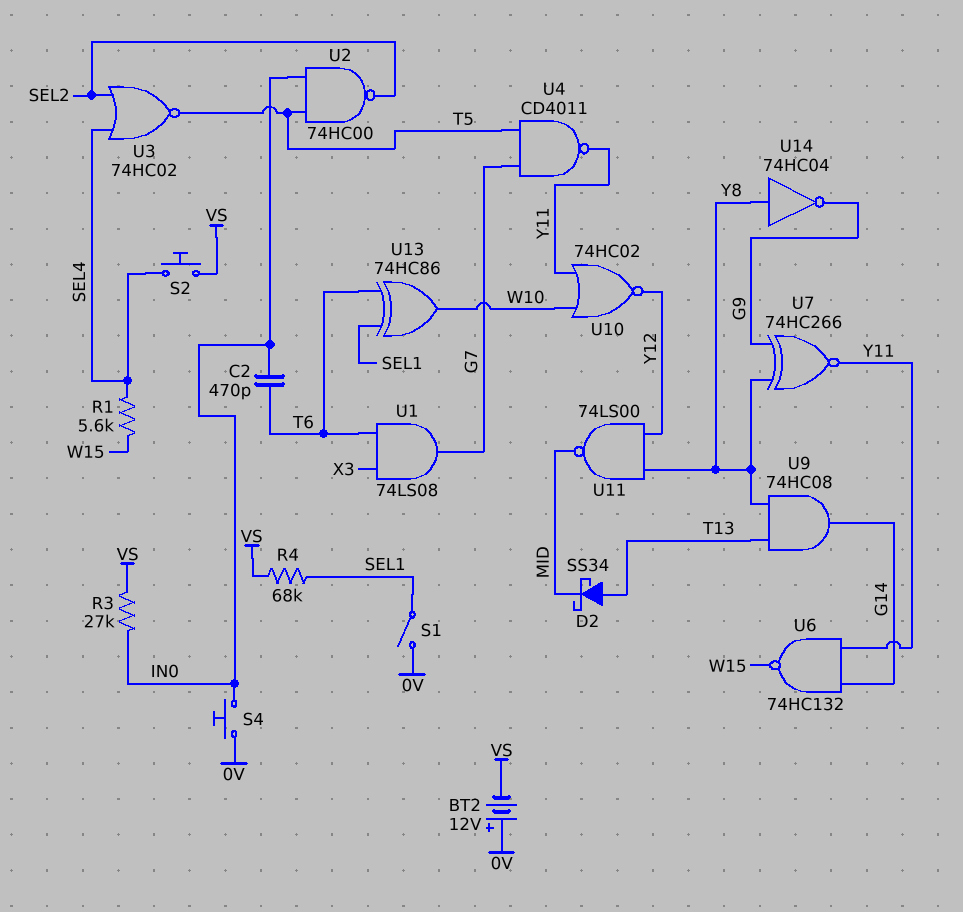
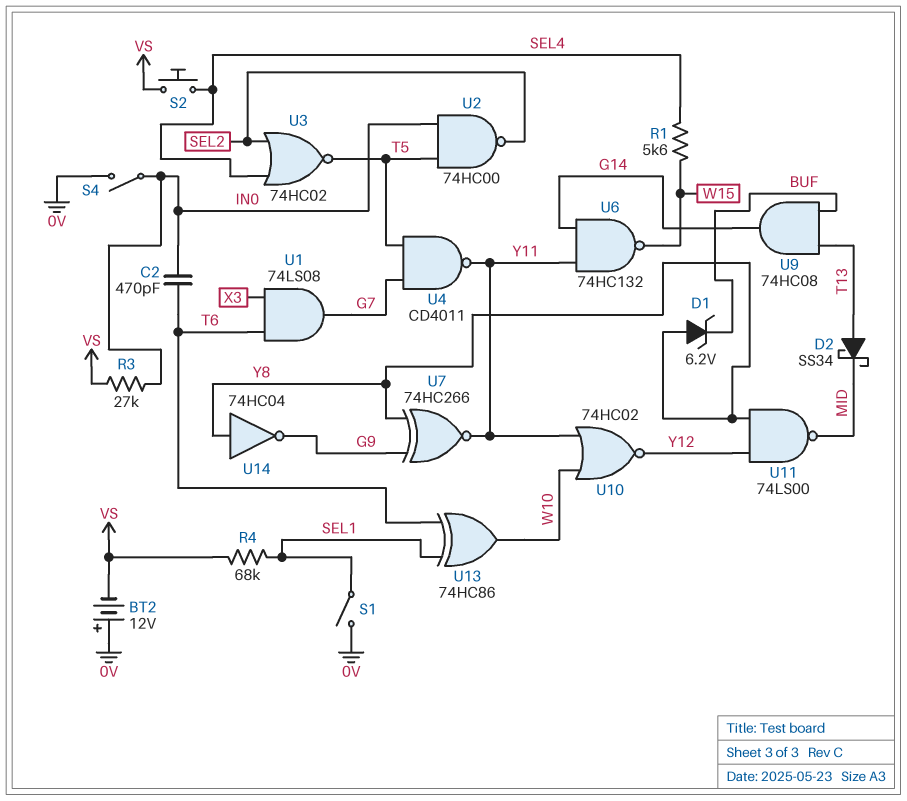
D1: none -> zener 6.2V (A Y8, K BUF)
S4: button (0V, IN0) -> switch (0V, IN0)
U9: AND 74HC08 (in T13, in Y8, out G14) -> AND 74HC08 (in BUF, in T13, out G14)

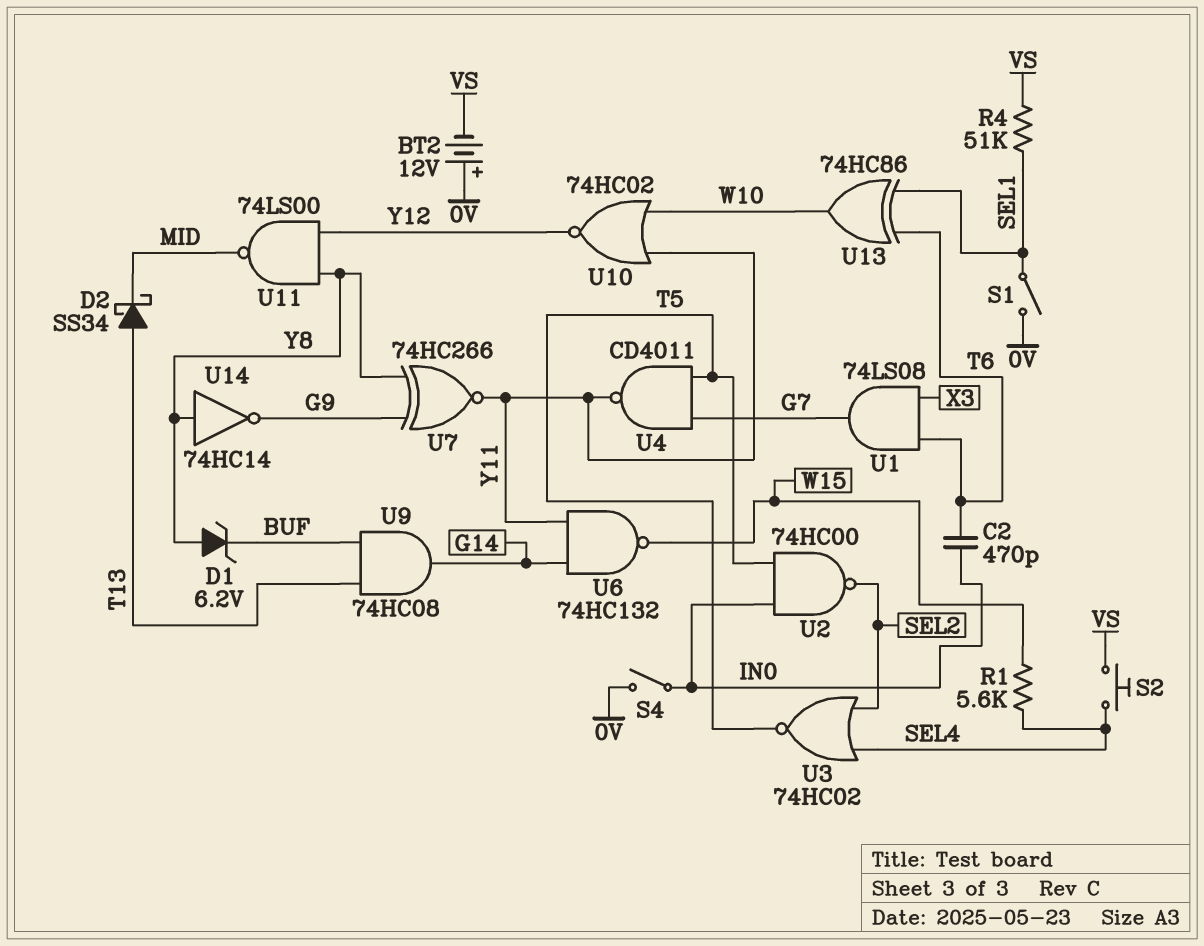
R3: 27k (IN0, VS) -> none
R4: 68k (SEL1, VS) -> 51k (SEL1, VS)
U14: NOT 74HC04 (in Y8, out G9) -> NOT 74HC14 (in Y8, out G9)

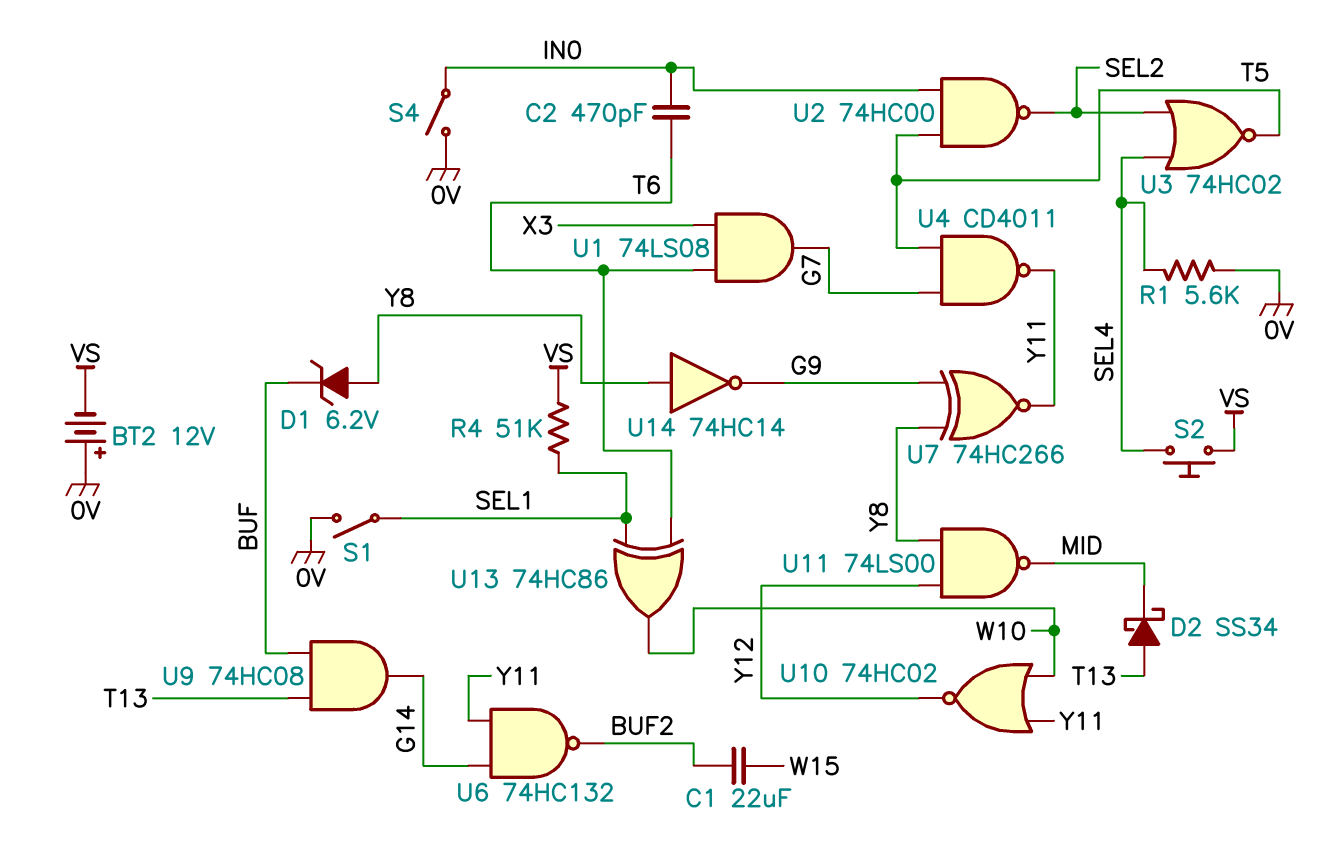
C1: none -> 22uF (BUF2, W15)
R1: 5.6k (SEL4, W15) -> 5.6k (0V, SEL4)
U6: NAND 74HC132 (in G14, in Y11, out W15) -> NAND 74HC132 (in G14, in Y11, out BUF2)

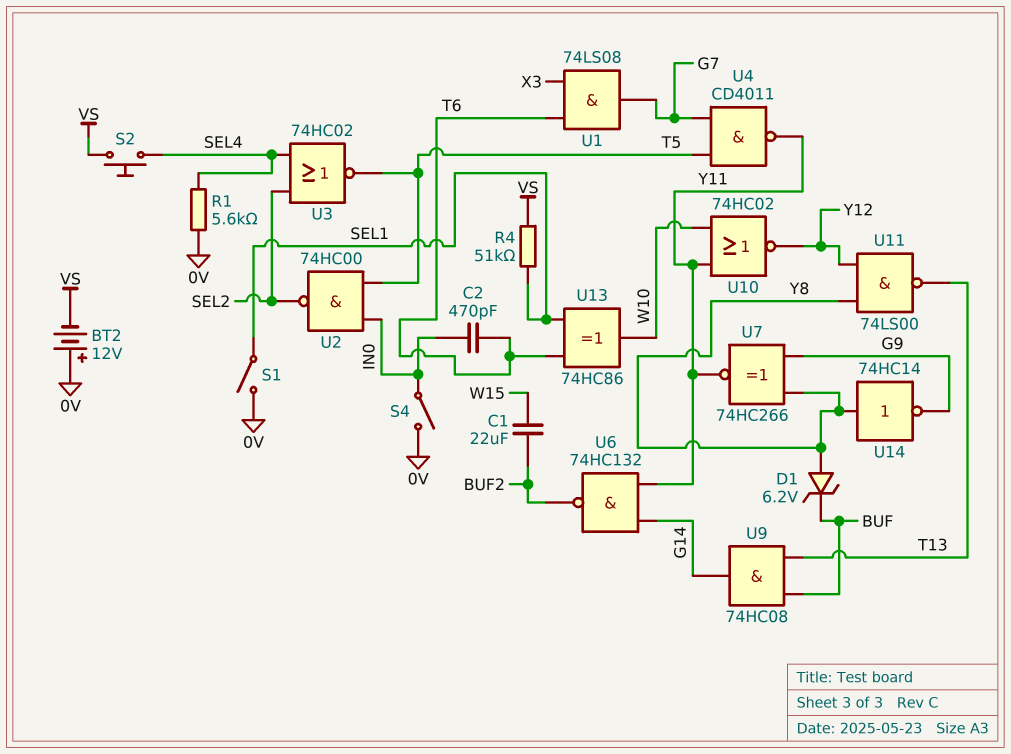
D2: schottky SS34 (A T13, K MID) -> none
U11: NAND 74LS00 (in Y8, in Y12, out MID) -> NAND 74LS00 (in Y8, in Y12, out T13)

